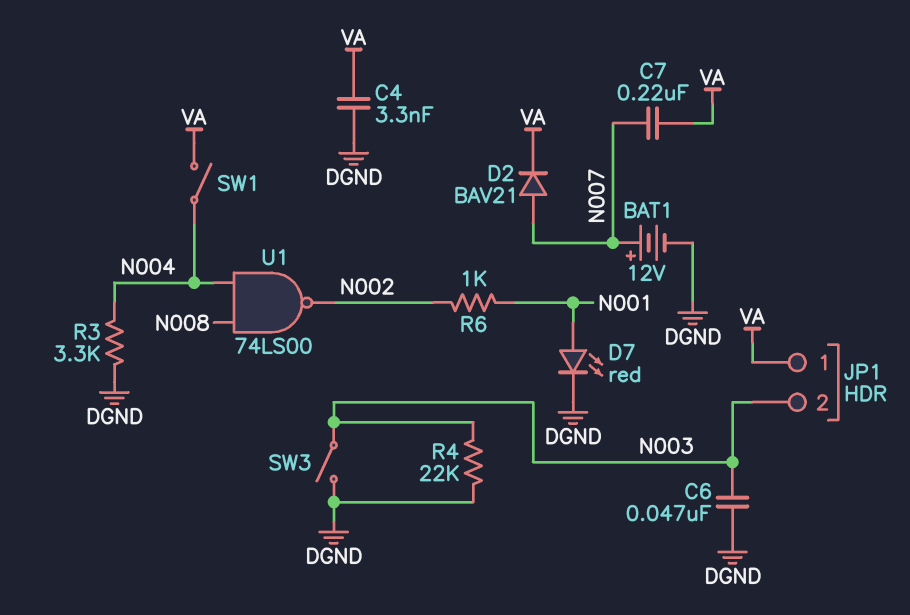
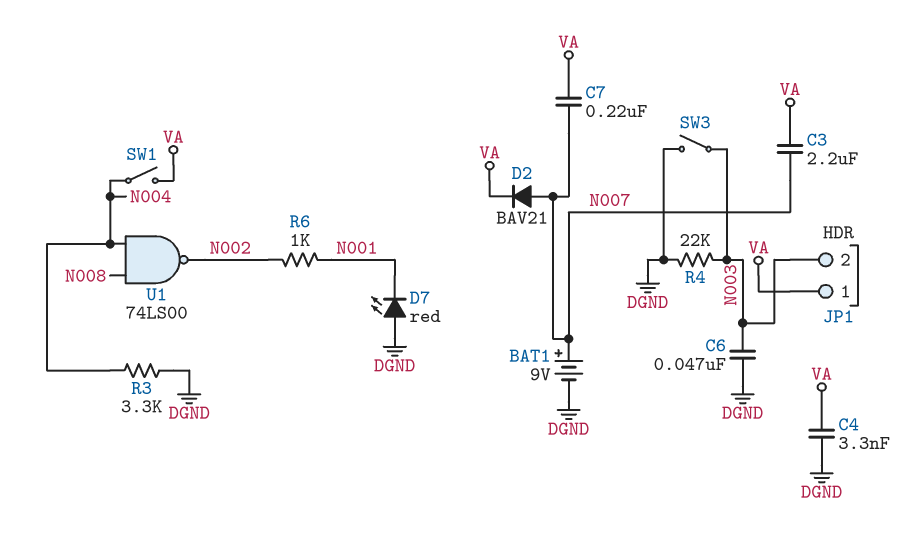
BAT1: 12V (plus N007, minus DGND) -> 9V (plus N007, minus DGND)
C3: none -> 2.2uF (N007, VA)
D7: LED red (A N001, K DGND) -> LED red (A DGND, K N001)

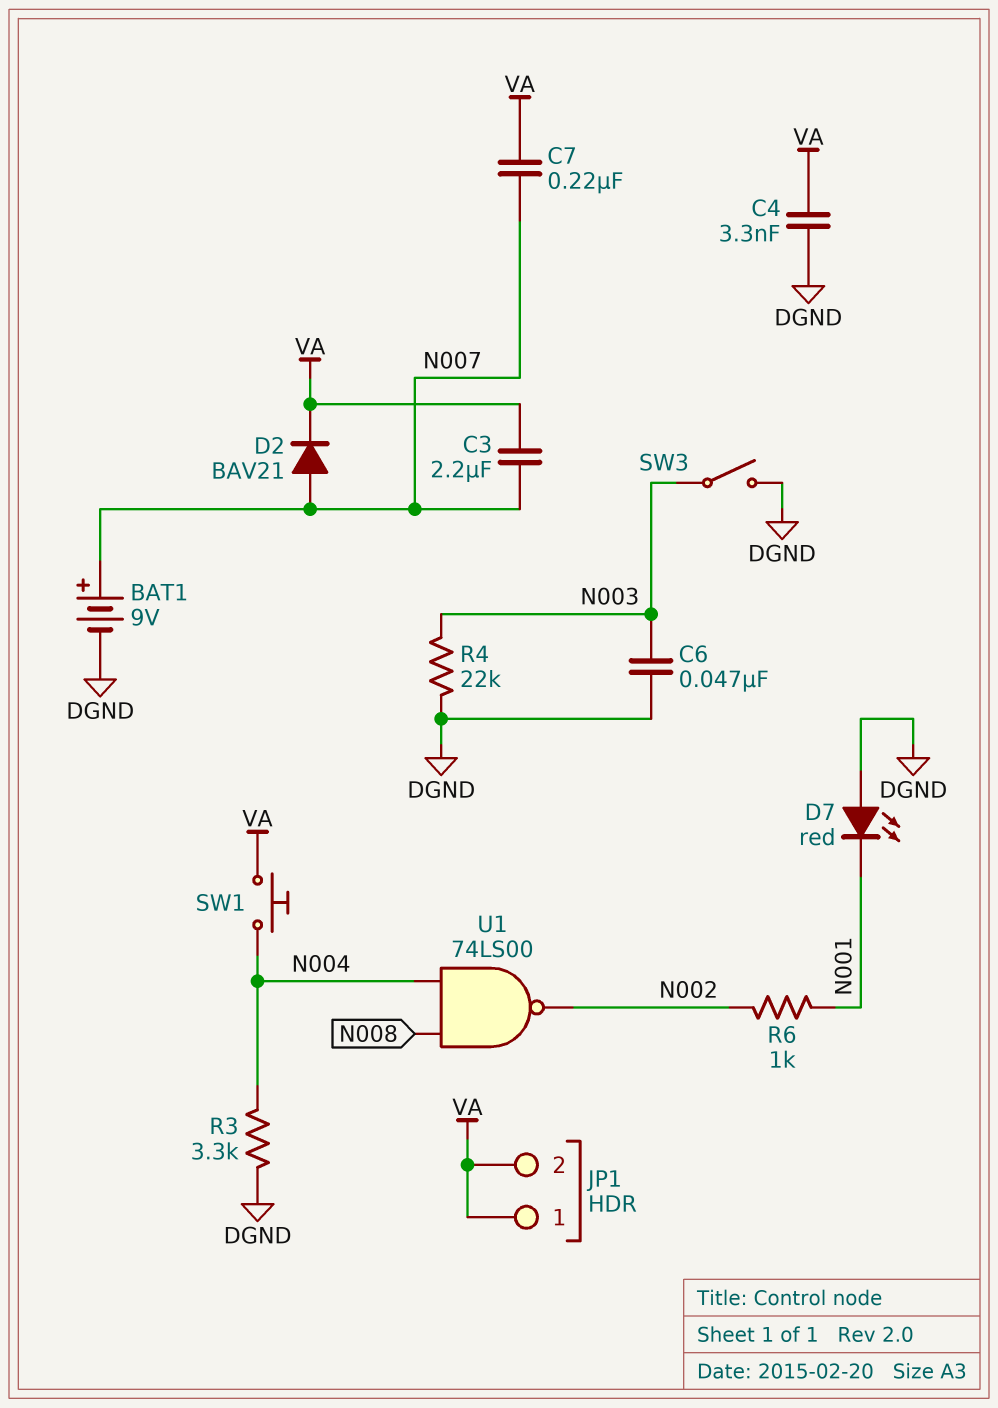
JP1 pin 2: N003 -> VA
SW1: switch (N004, VA) -> button (N004, VA)

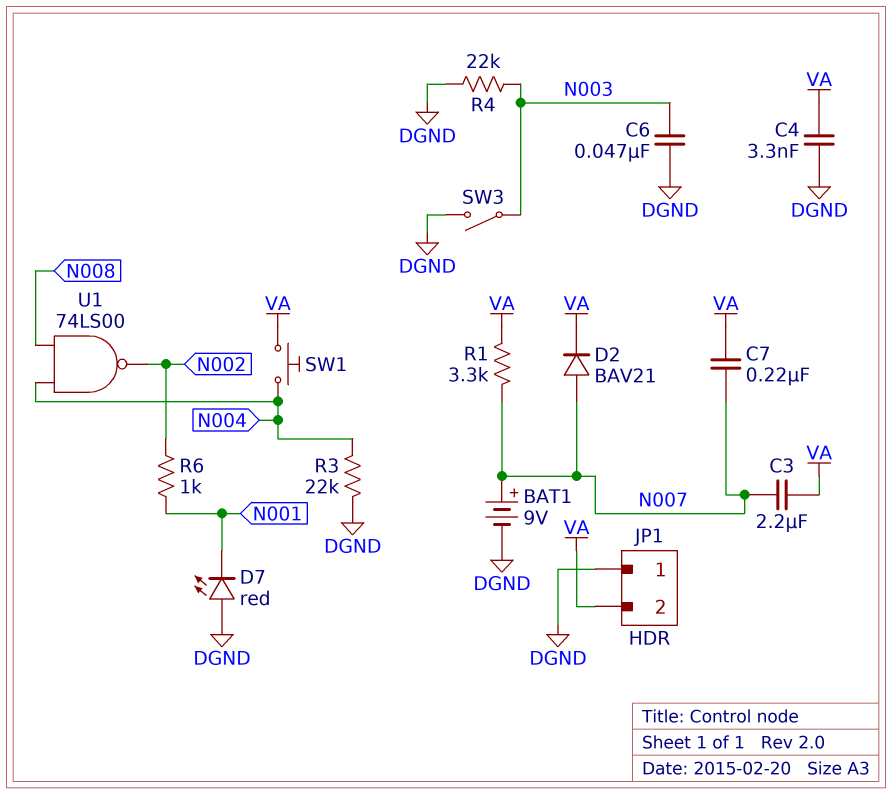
JP1 pin 1: VA -> DGND
R1: none -> 3.3k (N007, VA)
R3: 3.3k (DGND, N004) -> 22k (DGND, N004)

